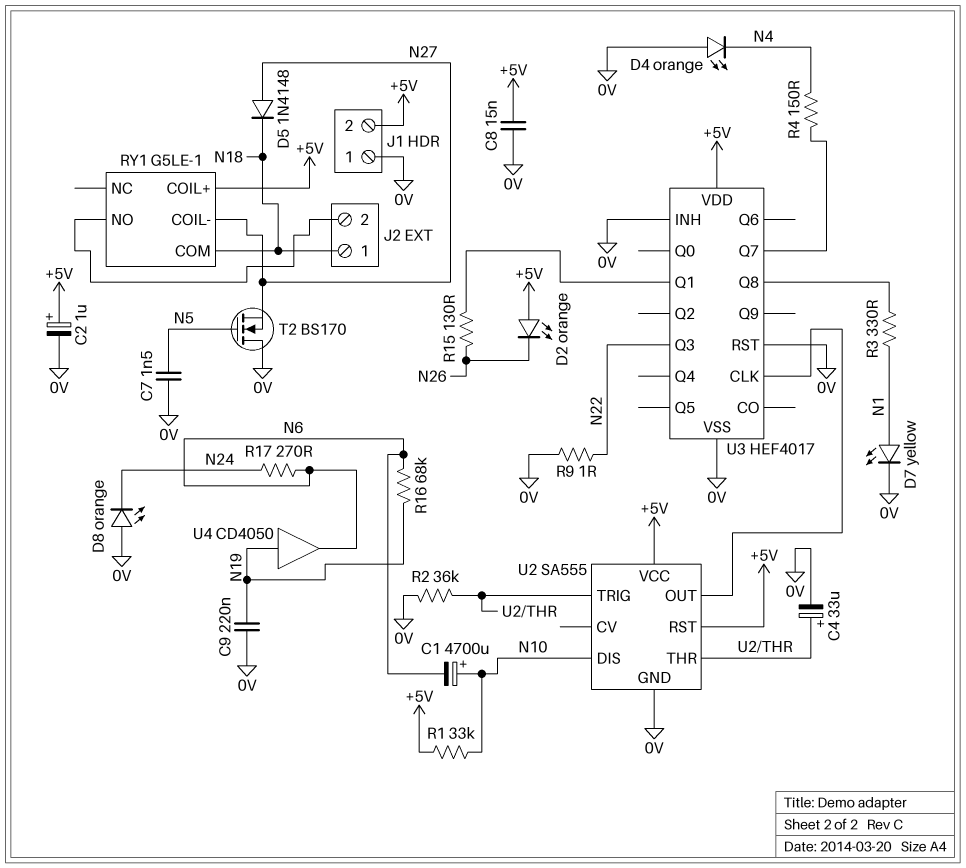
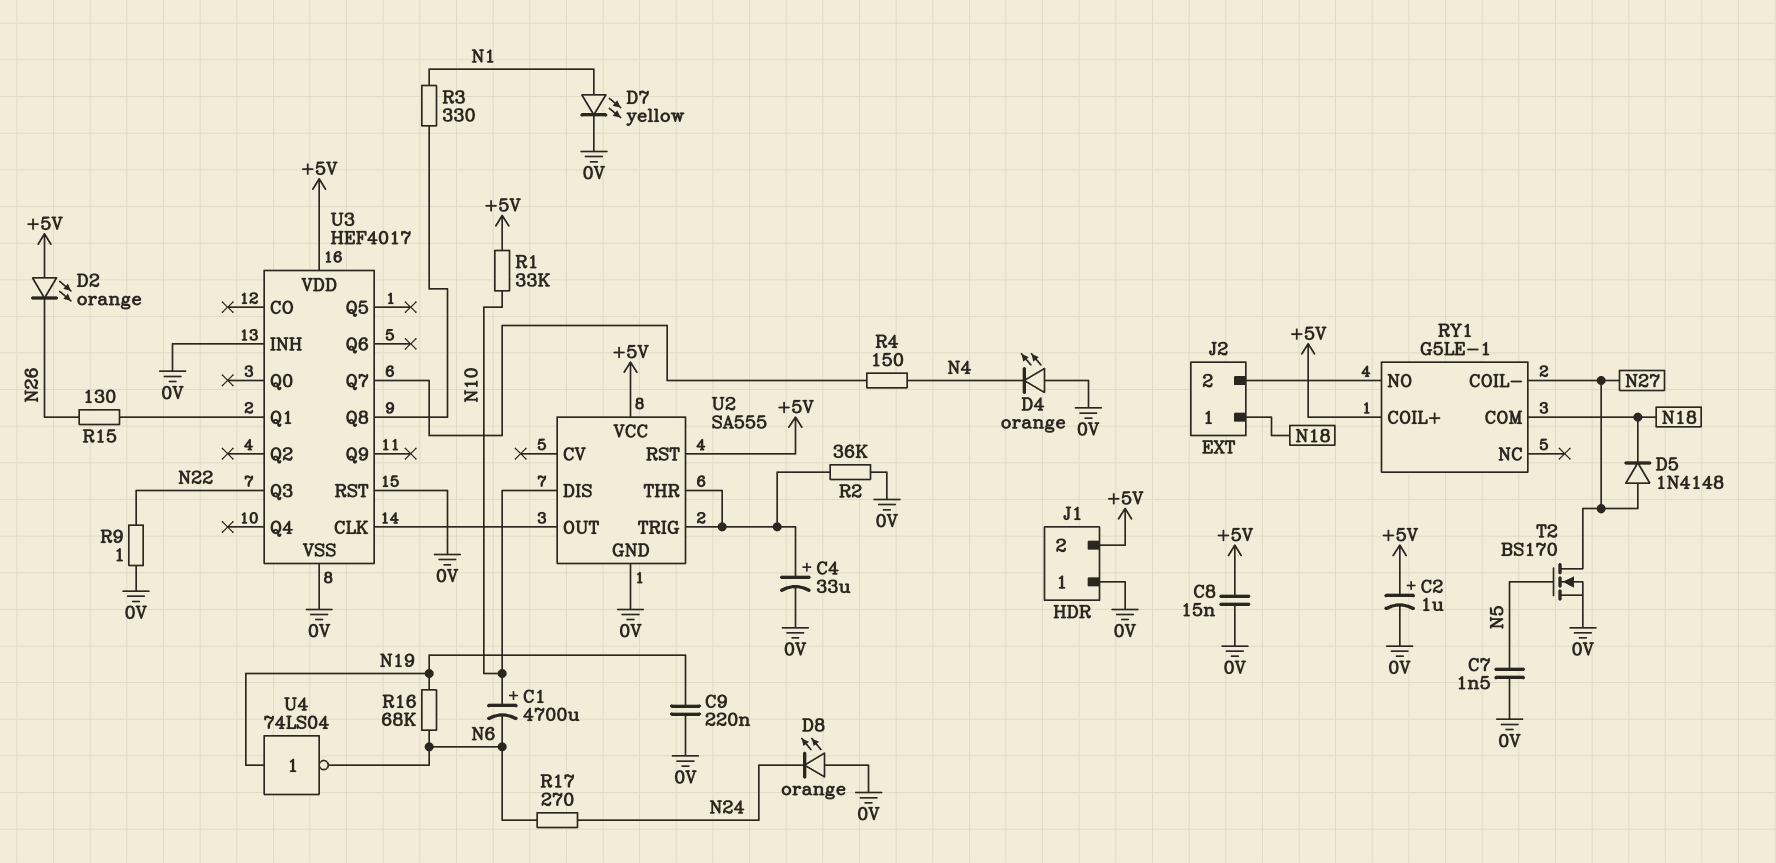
T2: NMOS BS170 (G N5, D 0V, S N27) -> NMOS BS170 (G N5, D N27, S 0V)
U4: buffer CD4050 (in N19, out N6) -> NOT 74LS04 (in N19, out N6)

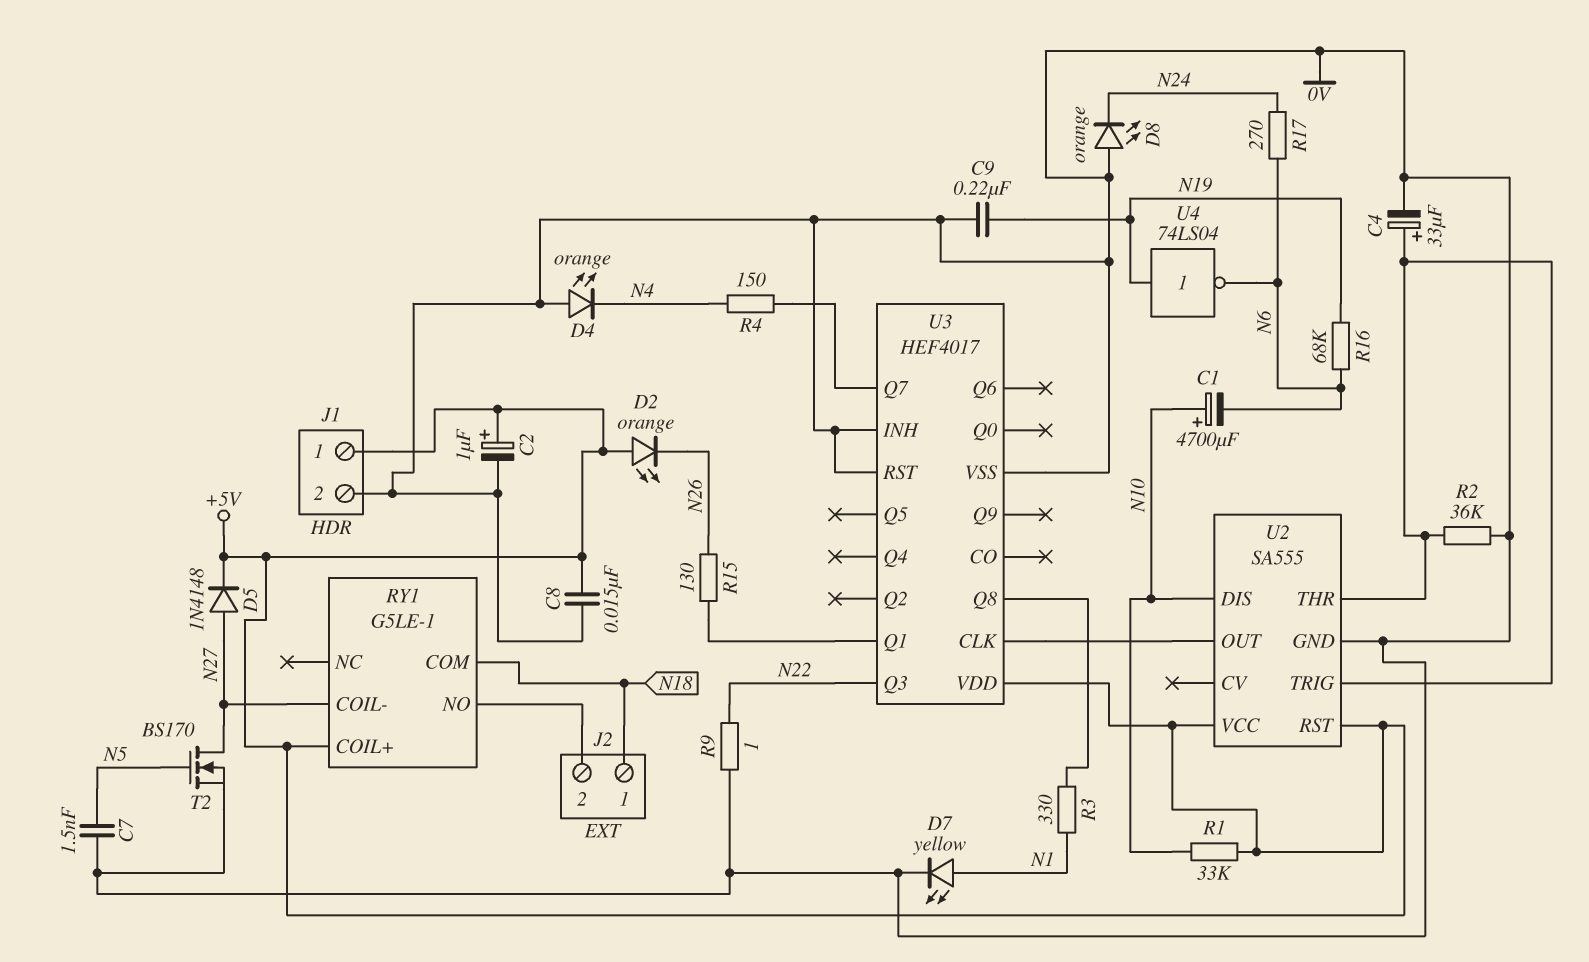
D5: diode 1N4148 (A N27, K N18) -> diode 1N4148 (A N27, K +5V)
J1 pin 1: 0V -> +5V
J1 pin 2: +5V -> 0V

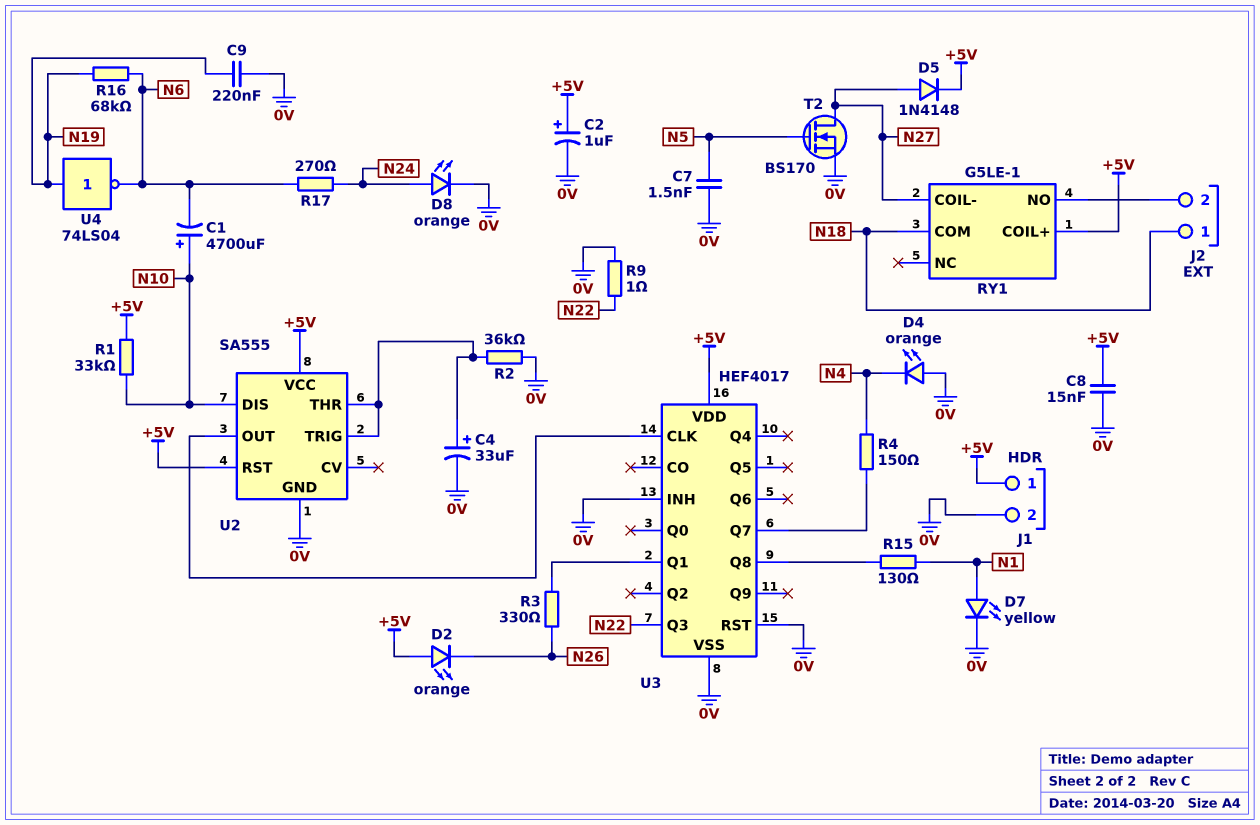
D8: LED orange (A 0V, K N24) -> LED orange (A N24, K 0V)
R3: 330 (N1, U3/Q8) -> 330 (N26, U3/Q1)
R15: 130 (N26, U3/Q1) -> 130 (N1, U3/Q8)

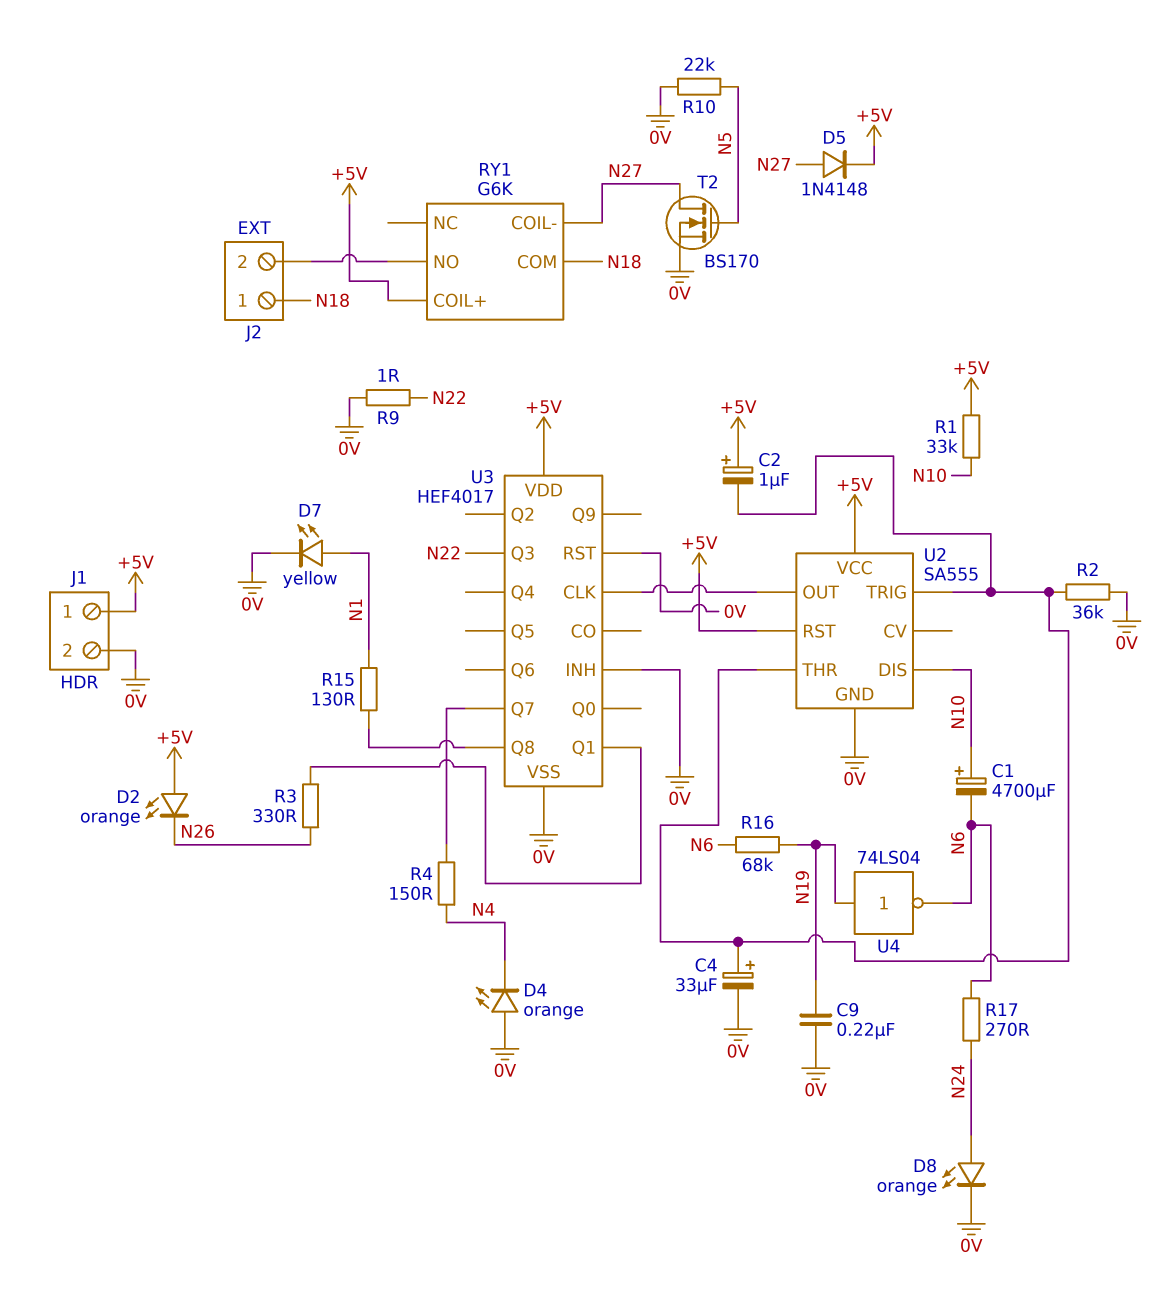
C2: 1uF (plus +5V, minus 0V) -> 1uF (plus +5V, minus U2/THR)
C7: 1.5nF (0V, N5) -> none
C8: 15nF (+5V, 0V) -> none
R10: none -> 22k (0V, N5)
RY1: G5LE-1 -> G6K

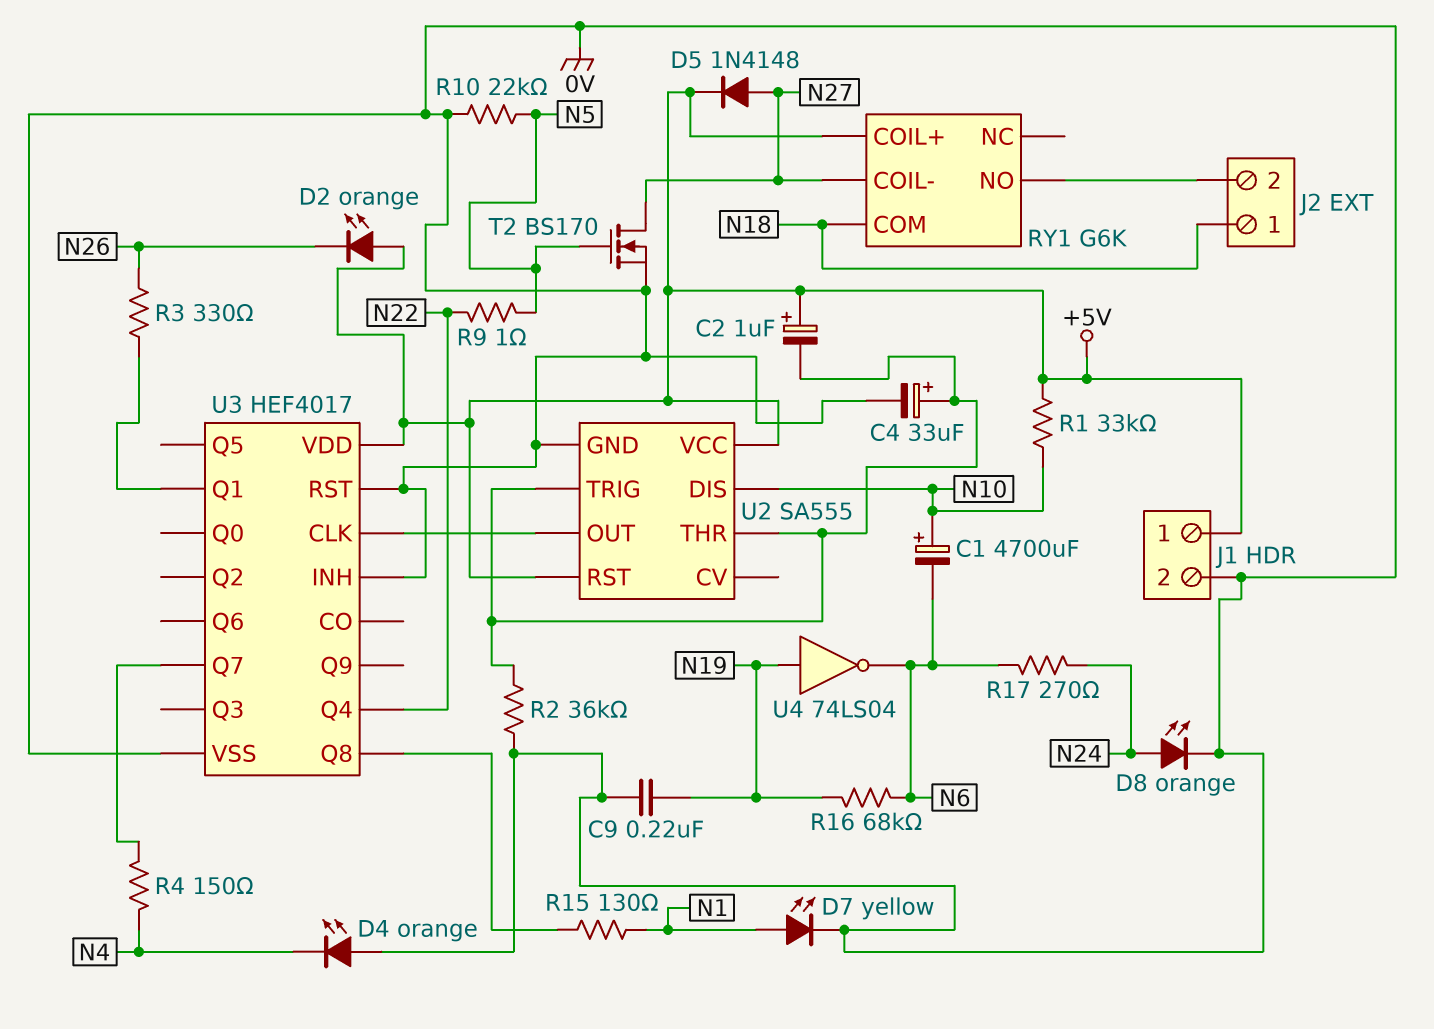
R9: 1 (0V, N22) -> 1 (N5, N22)
U3 pin Q3: N22 -> none
U3 pin Q4: none -> N22

